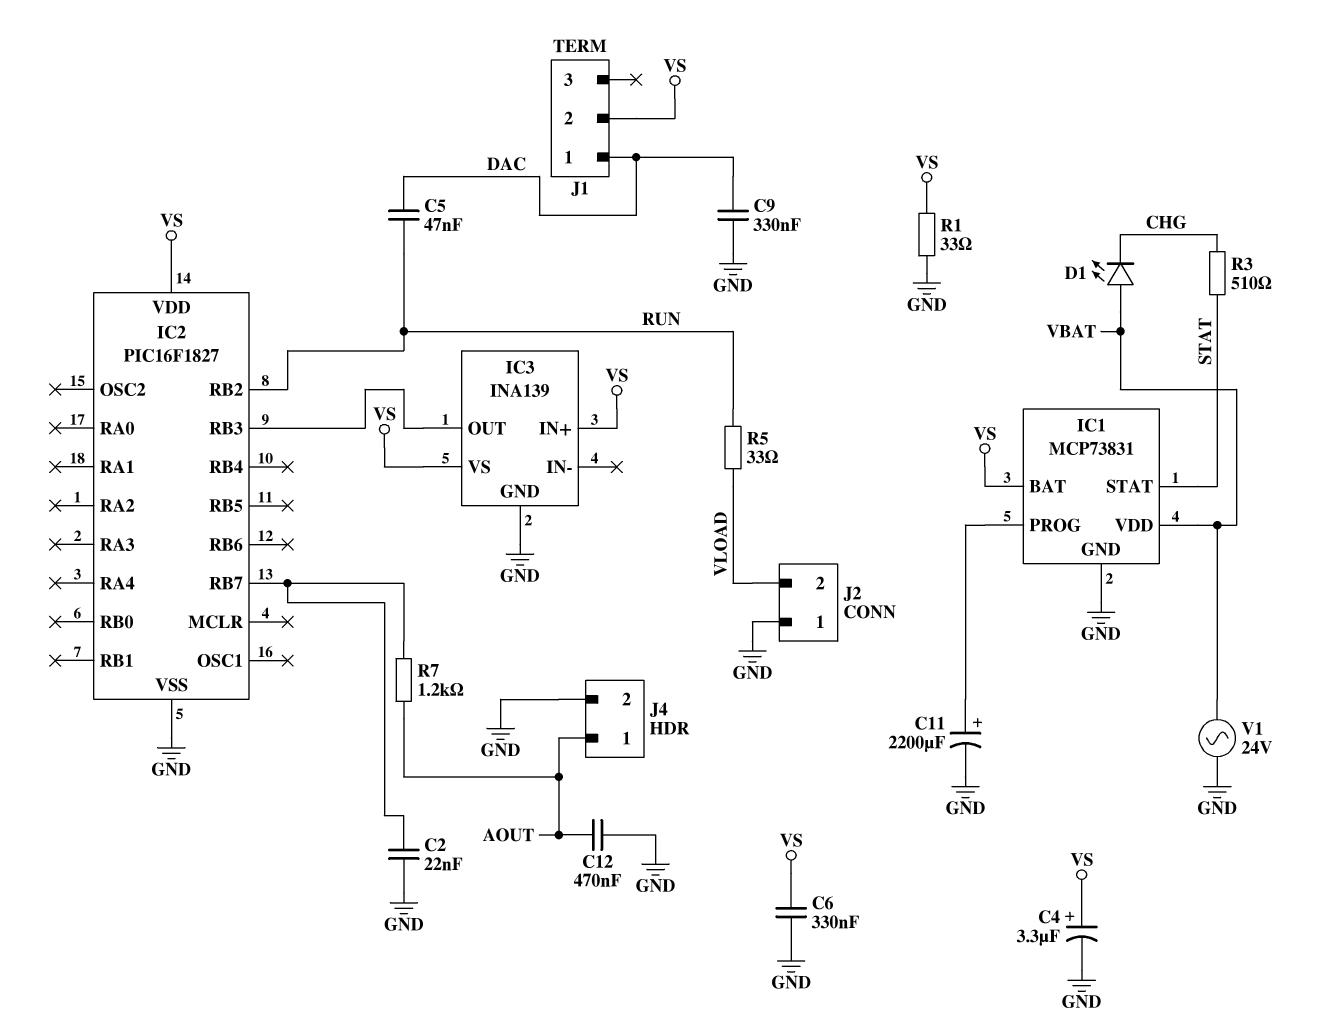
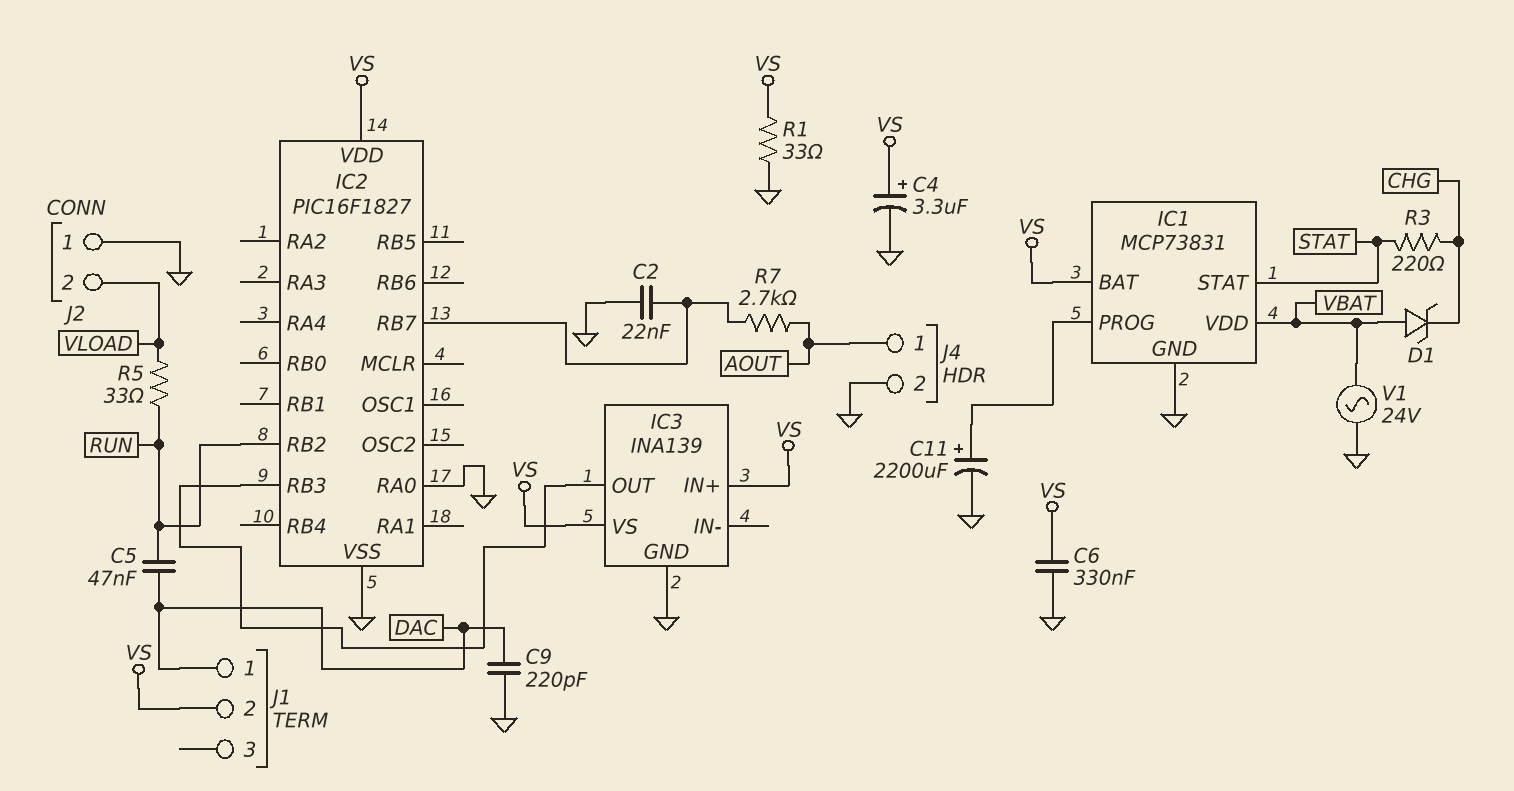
C9: 330nF (DAC, GND) -> 220pF (DAC, GND)
C12: 470nF (AOUT, GND) -> none
D1: LED (A VBAT, K CHG) -> zener (A VBAT, K CHG)
IC2 pin RA0: none -> GND
R3: 510 (CHG, STAT) -> 220 (CHG, STAT)
R7: 1.2k (AOUT, IC2/RB7) -> 2.7k (AOUT, IC2/RB7)

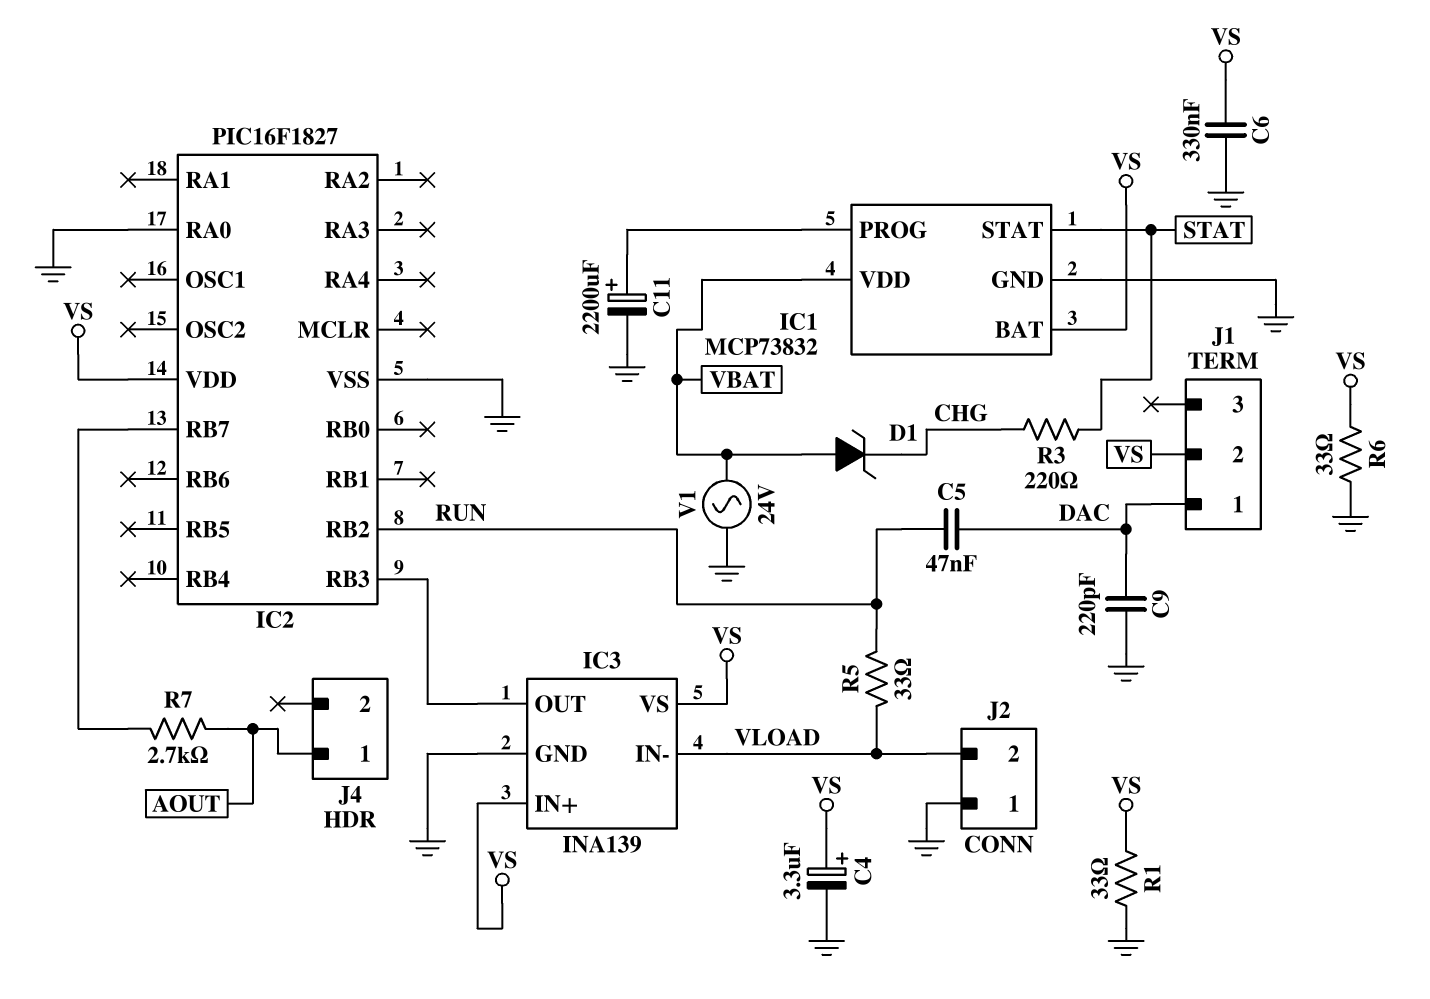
C2: 22nF (GND, IC2/RB7) -> none
IC1: MCP73831 -> MCP73832
IC3 pin IN-: none -> VLOAD
J4 pin 2: GND -> none
R6: none -> 33 (GND, VS)

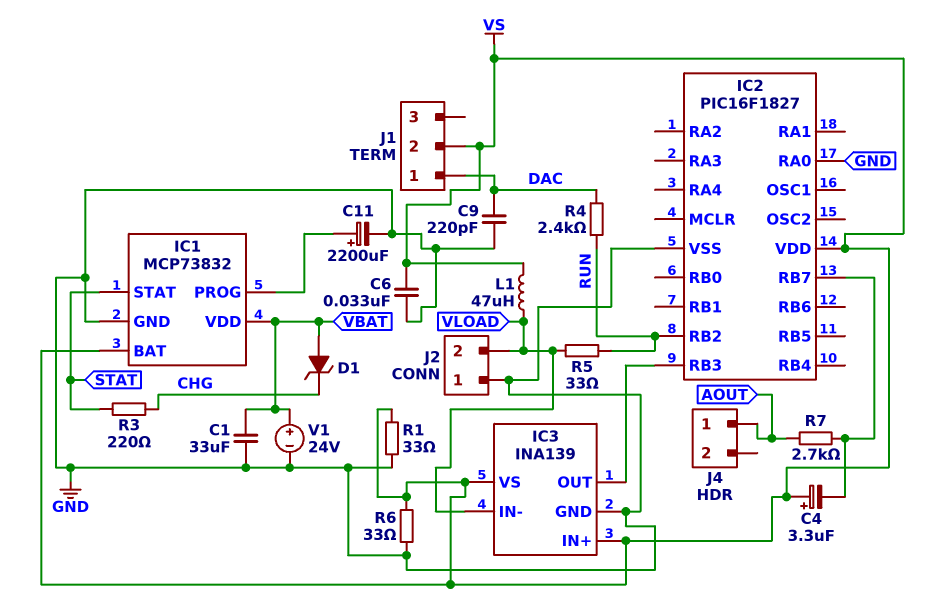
C1: none -> 33uF (GND, VBAT)
C4: 3.3uF (plus VS, minus GND) -> 3.3uF (plus VS, minus IC2/RB7)
C5: 47nF (DAC, RUN) -> none
C6: 330nF (GND, VS) -> 33nF (GND, VS)
L1: none -> 47uH (VLOAD, VS)
R4: none -> 2.4k (DAC, RUN)
V1: AC 24V (GND, VBAT) -> 24V (plus VBAT, minus GND)

